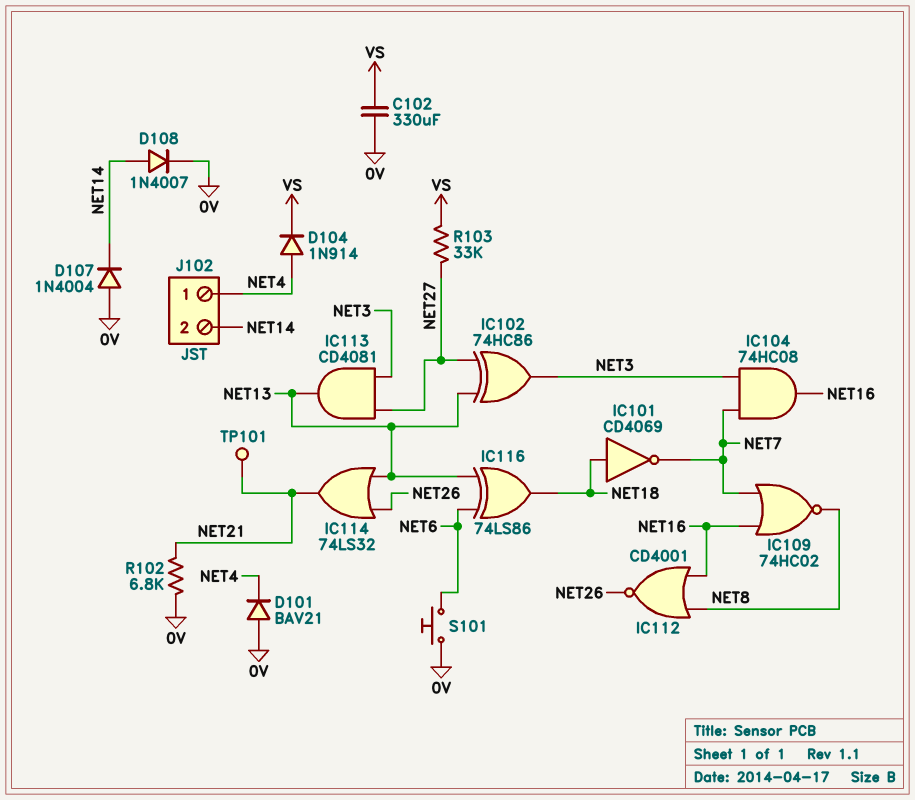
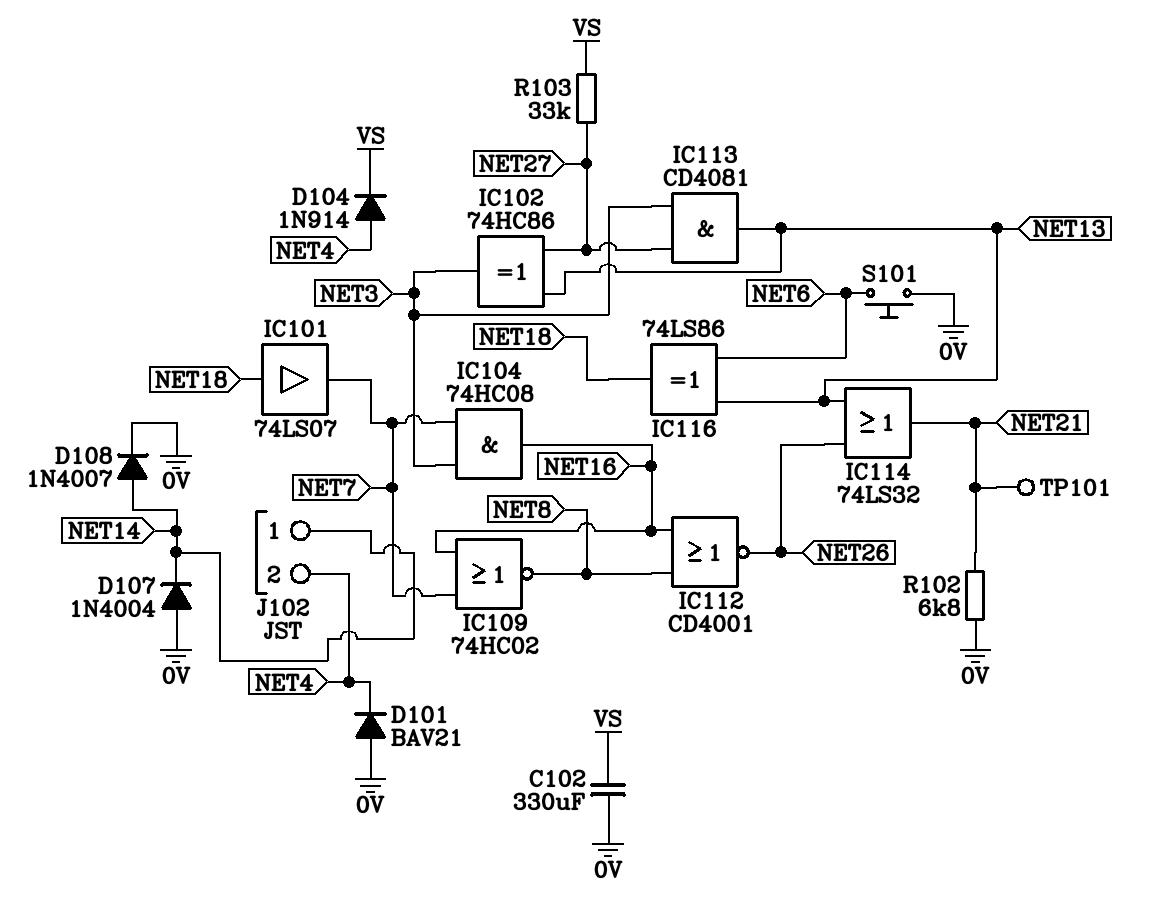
IC101: NOT CD4069 (in NET18, out NET7) -> buffer 74LS07 (in NET18, out NET7)
J102 pin 1: NET4 -> NET14
J102 pin 2: NET14 -> NET4

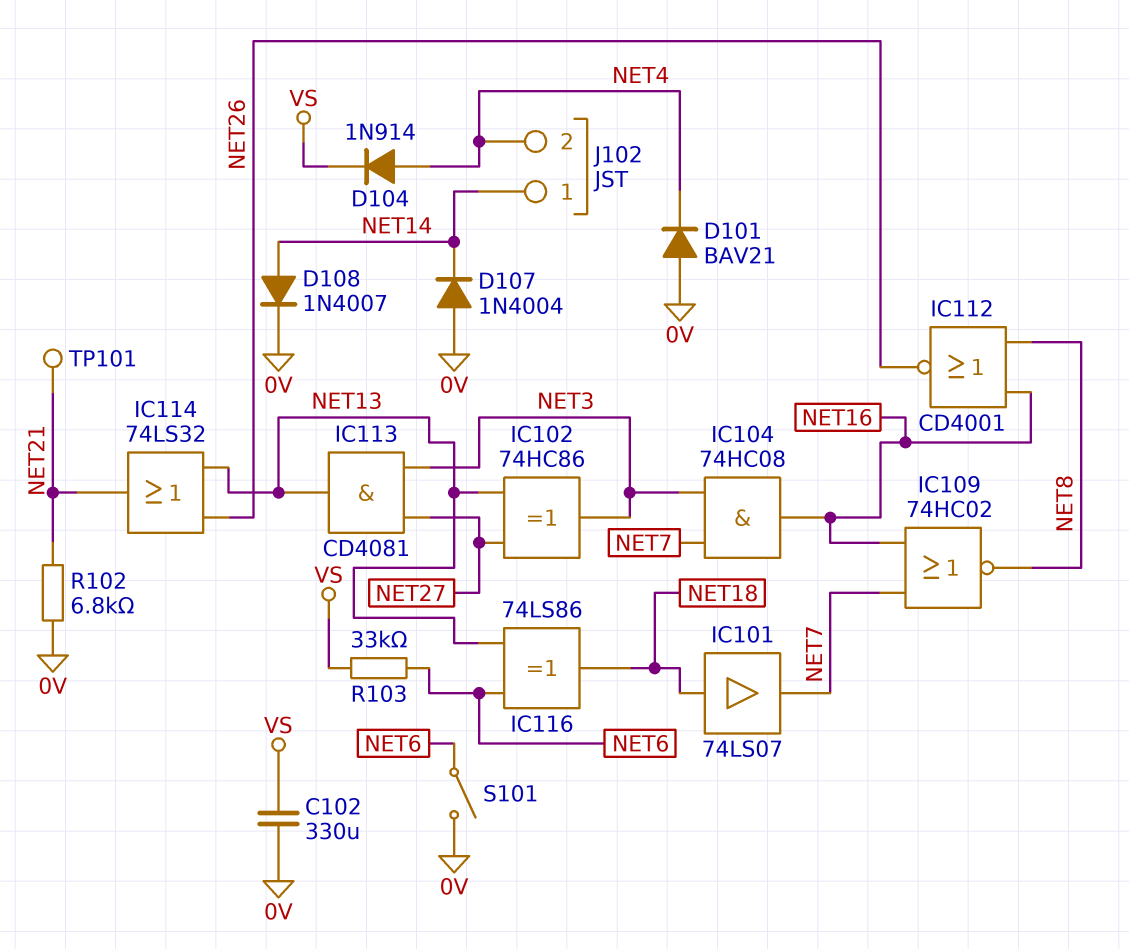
R103: 33k (NET27, VS) -> 33k (NET6, VS)
S101: button (0V, NET6) -> switch (0V, NET6)

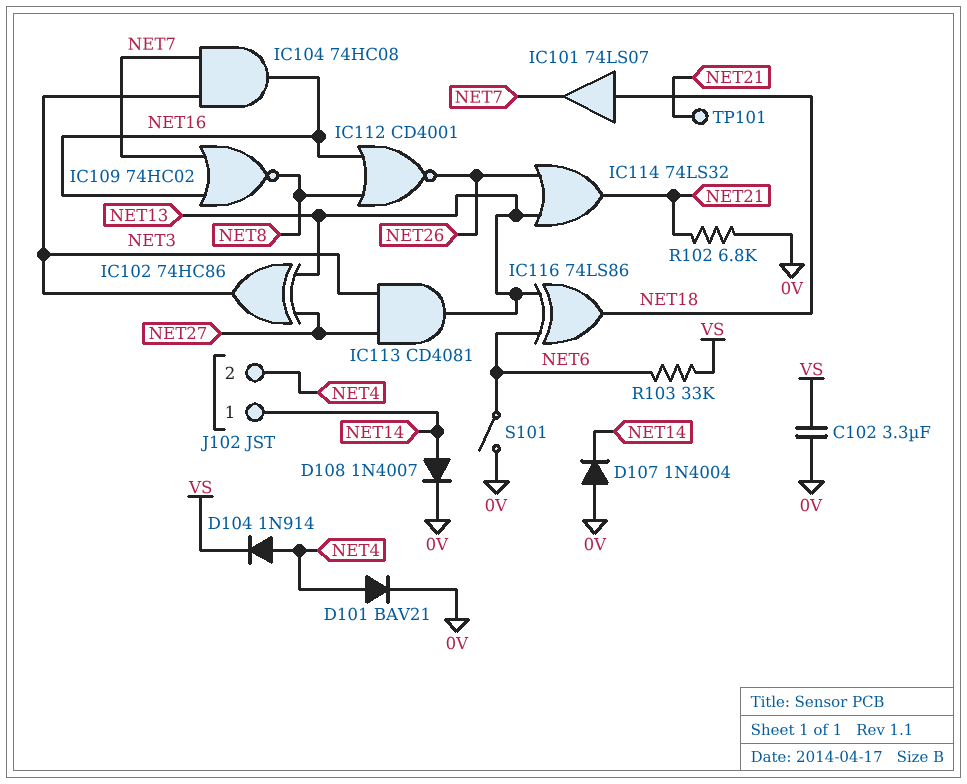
C102: 330uF (0V, VS) -> 3.3uF (0V, VS)
D101: diode BAV21 (A 0V, K NET4) -> diode BAV21 (A NET4, K 0V)

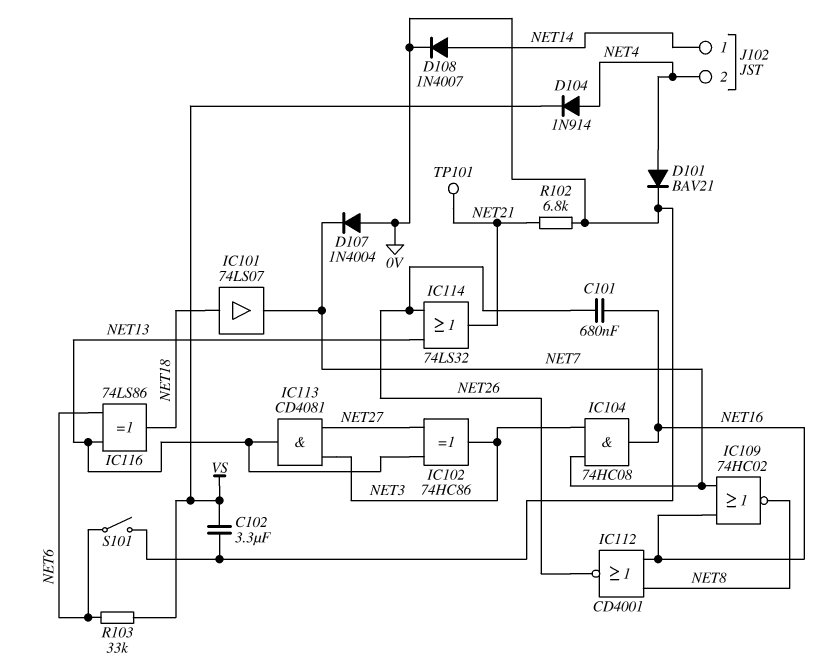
C101: none -> 680nF (NET16, NET26)
D107: diode 1N4004 (A 0V, K NET14) -> diode 1N4004 (A 0V, K NET7)

